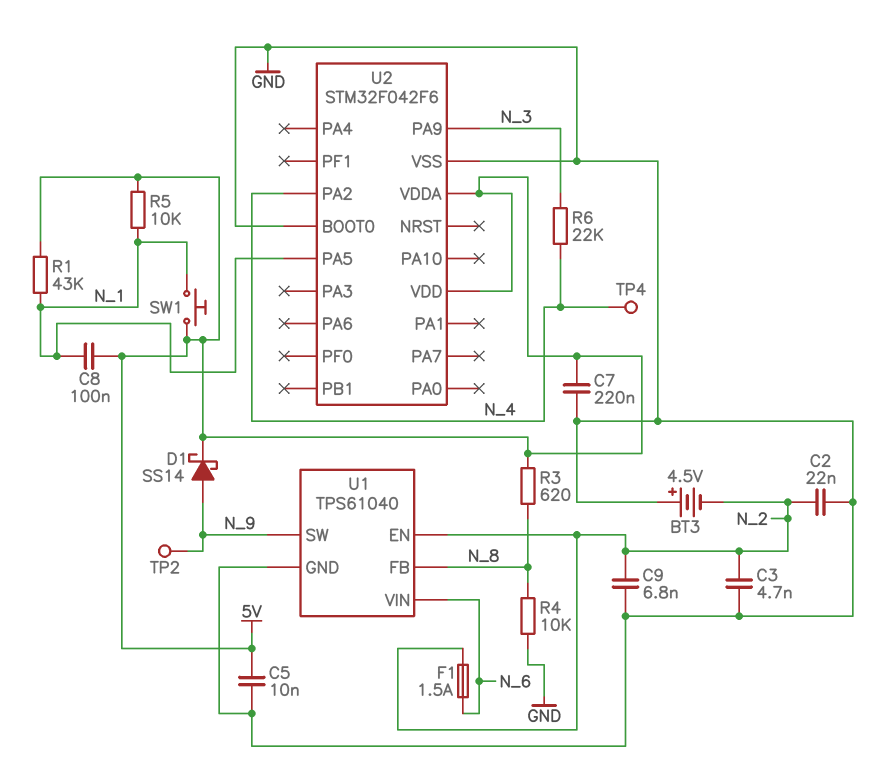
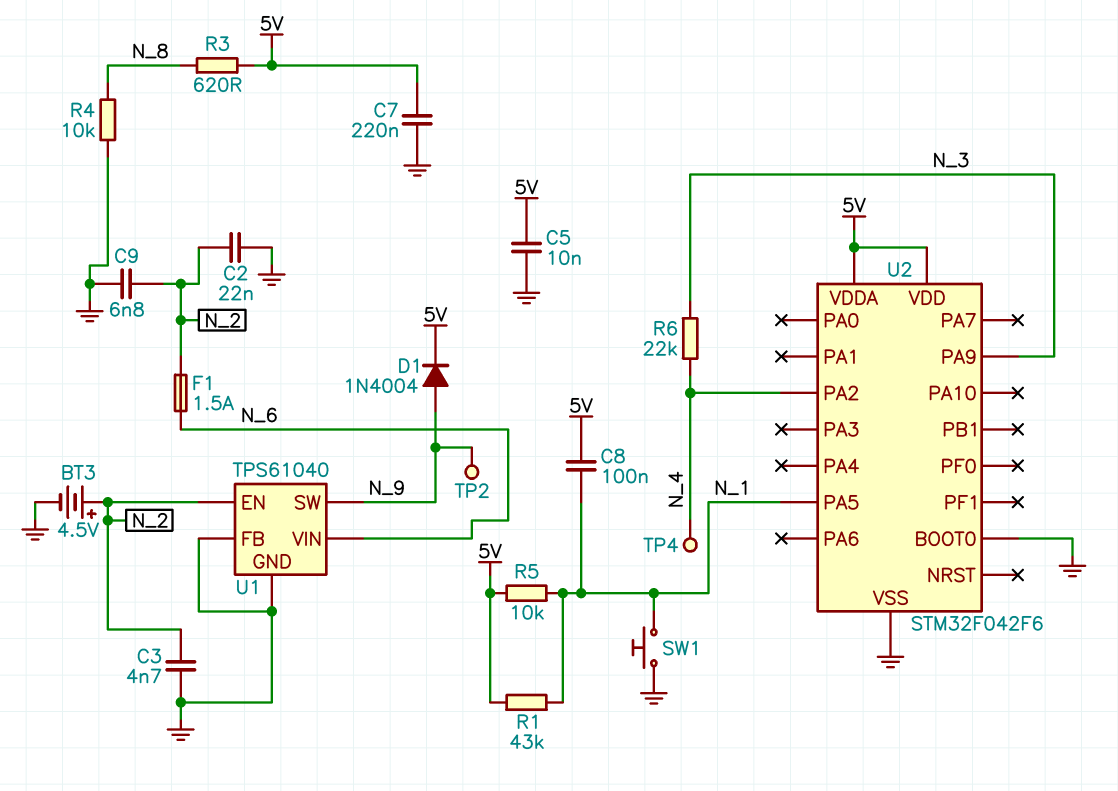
BT3: 4.5V (plus GND, minus N_2) -> 4.5V (plus N_2, minus GND)
D1: schottky SS14 (A N_9, K 5V) -> diode 1N4004 (A N_9, K 5V)
SW1: button (5V, N_1) -> button (GND, N_1)
U1 pin FB: N_8 -> GND

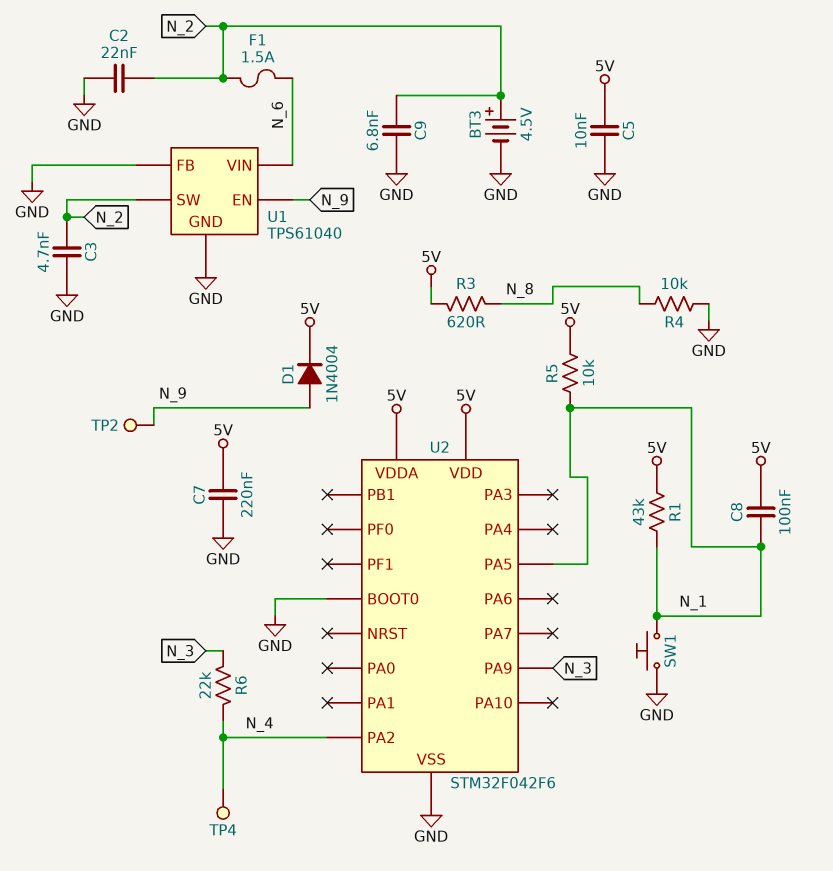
U1 pin EN: N_2 -> N_9
U1 pin SW: N_9 -> N_2

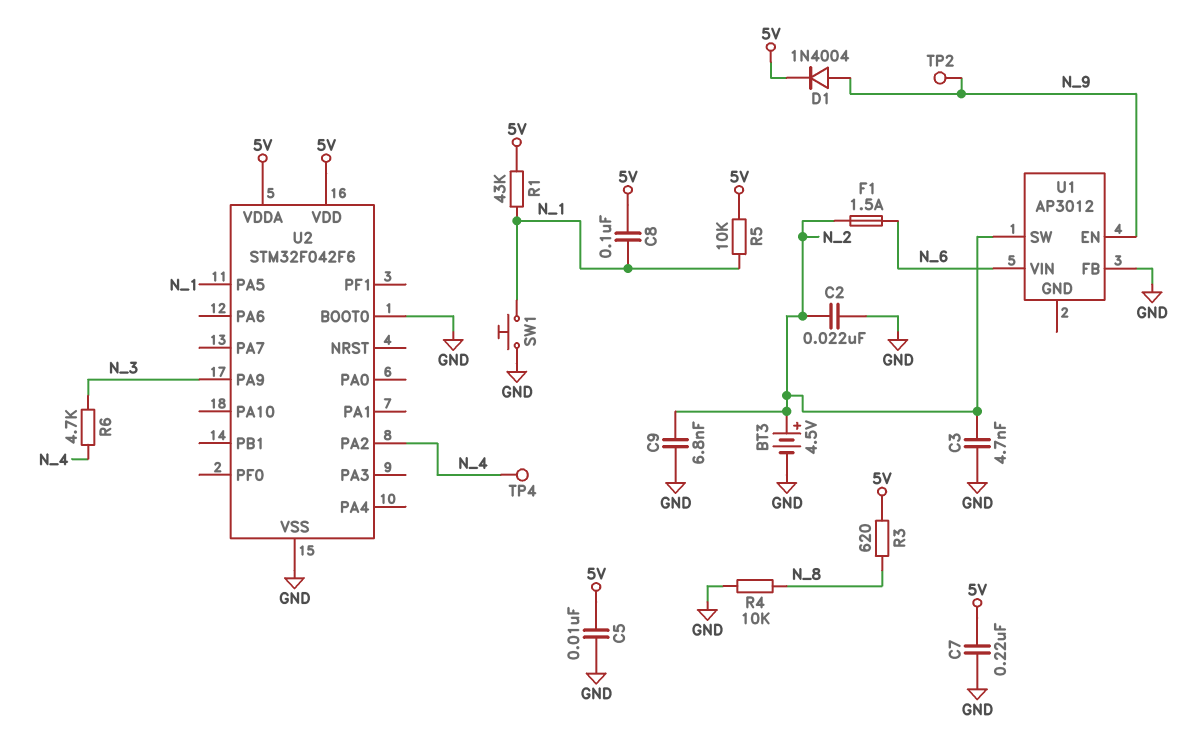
R6: 22k (N_3, N_4) -> 4.7k (N_3, N_4)
U1: TPS61040 -> AP3012
U1 pin GND: GND -> none

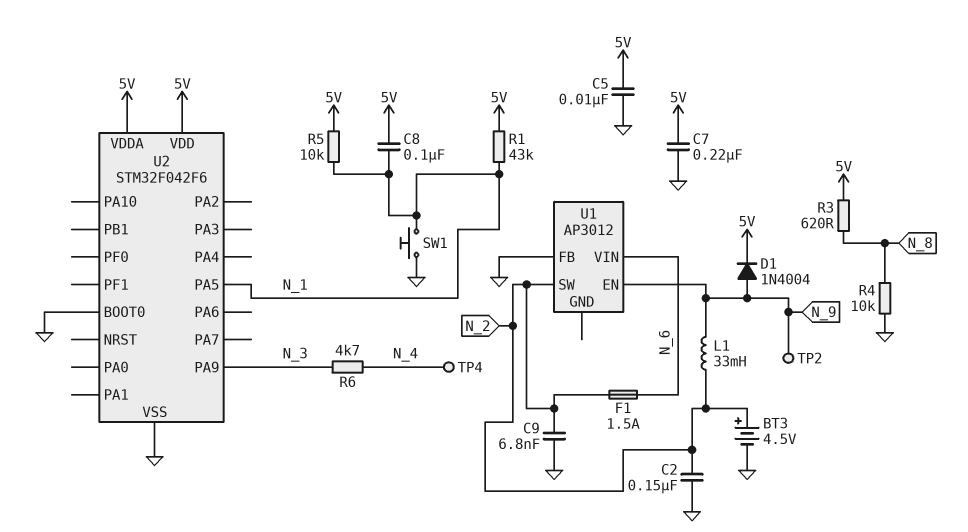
C2: 22nF (GND, N_2) -> 150nF (GND, N_2)
C3: 4.7nF (GND, N_2) -> none
L1: none -> 33mH (N_2, N_9)
U2 pin PA2: N_4 -> none

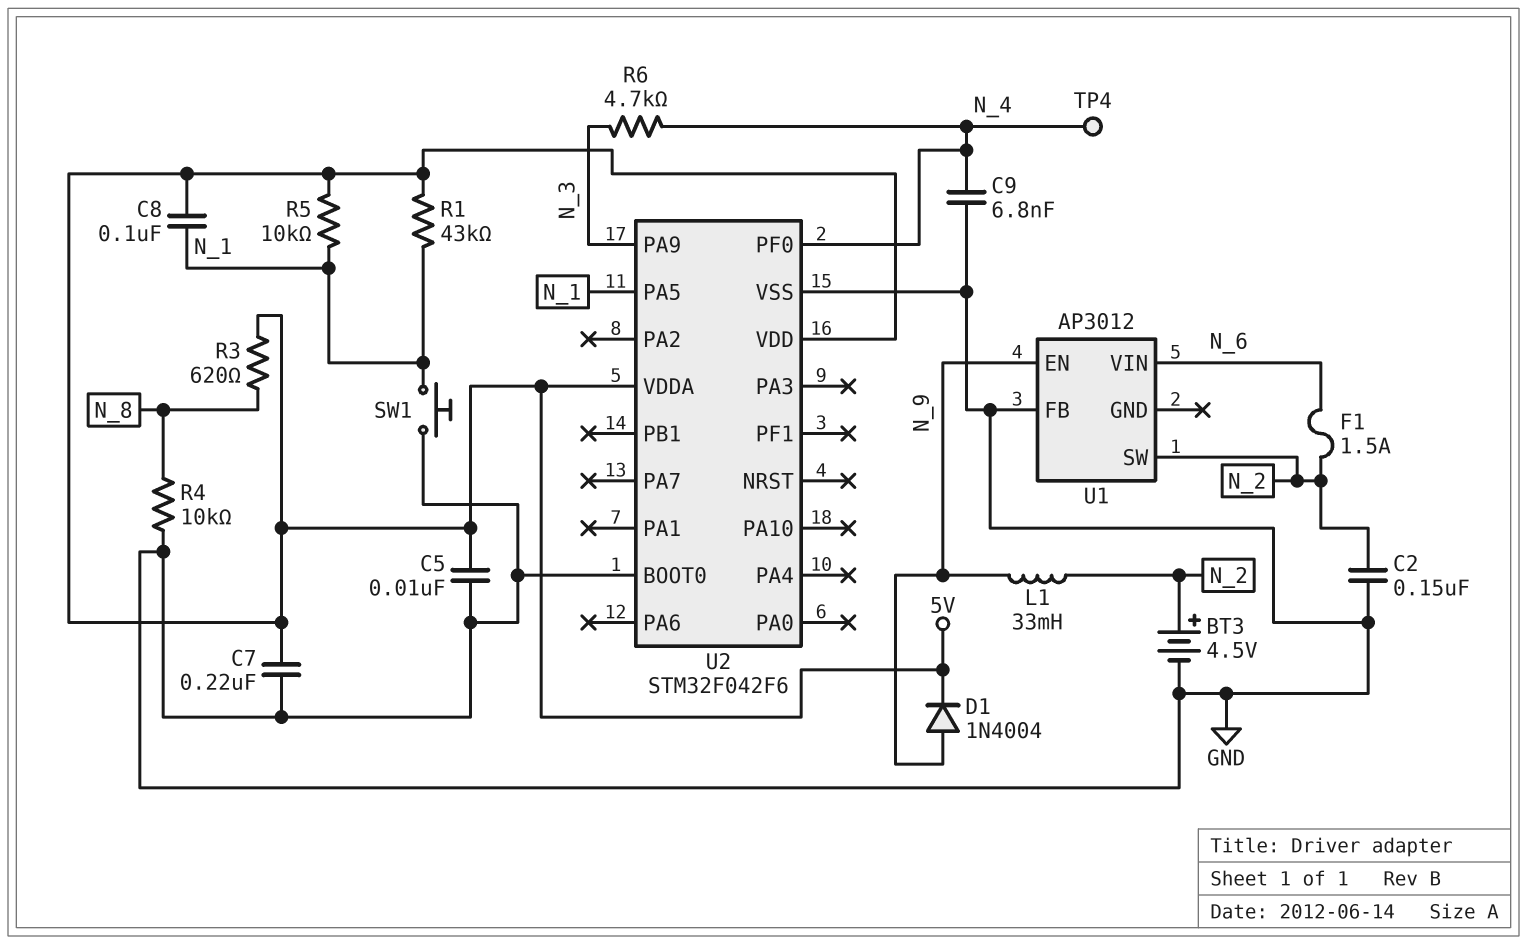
C9: 6.8nF (GND, N_2) -> 6.8nF (GND, N_4)
TP2: test point (N_9) -> none
U2 pin PF0: none -> N_4

